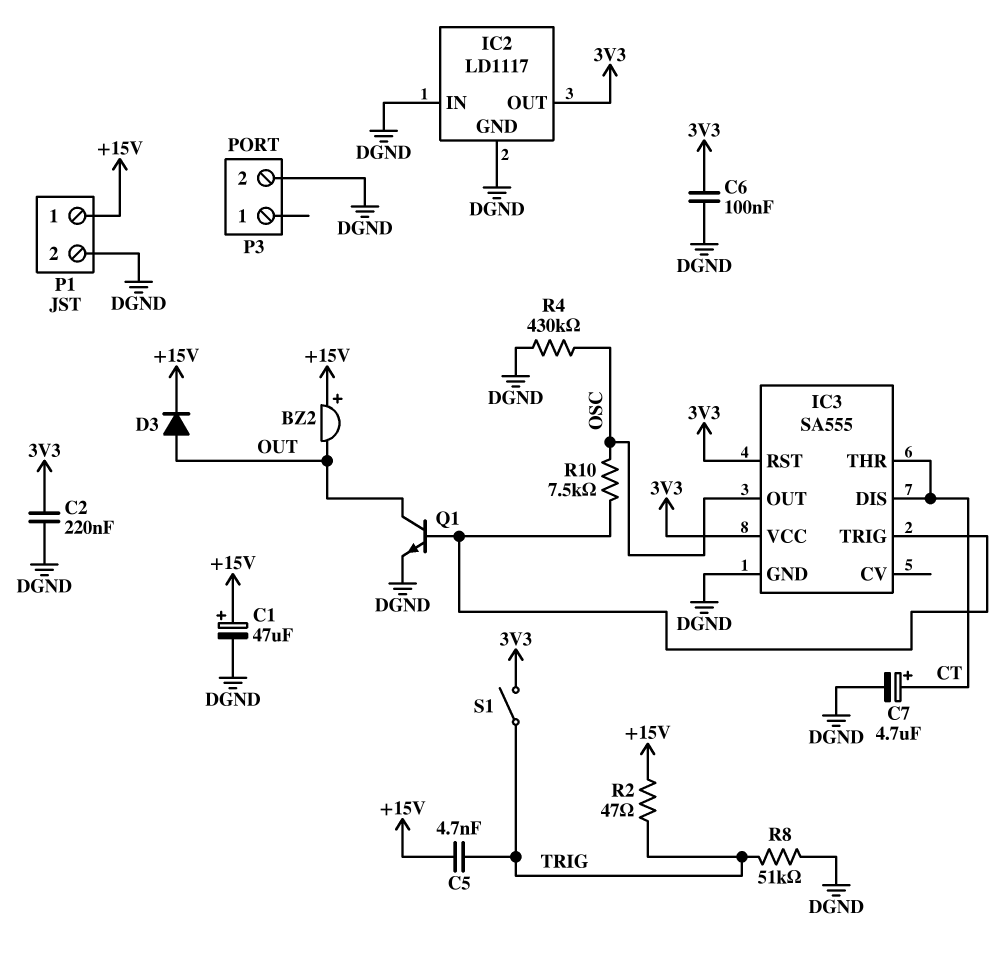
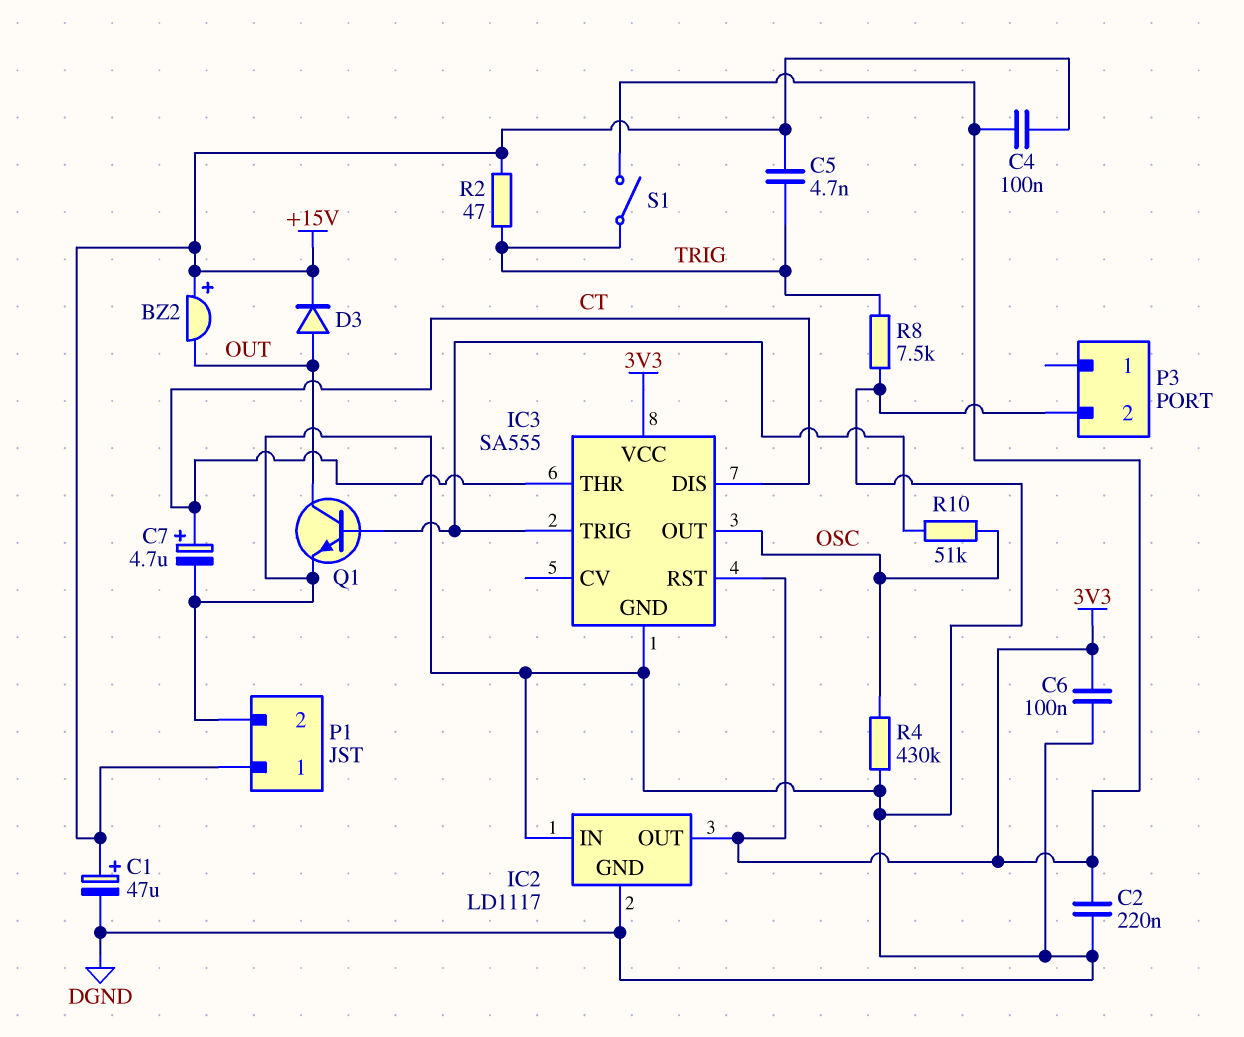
C4: none -> 100nF (+15V, 3V3)
R8: 51k (DGND, TRIG) -> 7.5k (DGND, TRIG)
R10: 7.5k (IC3/TRIG, OSC) -> 51k (IC3/TRIG, OSC)

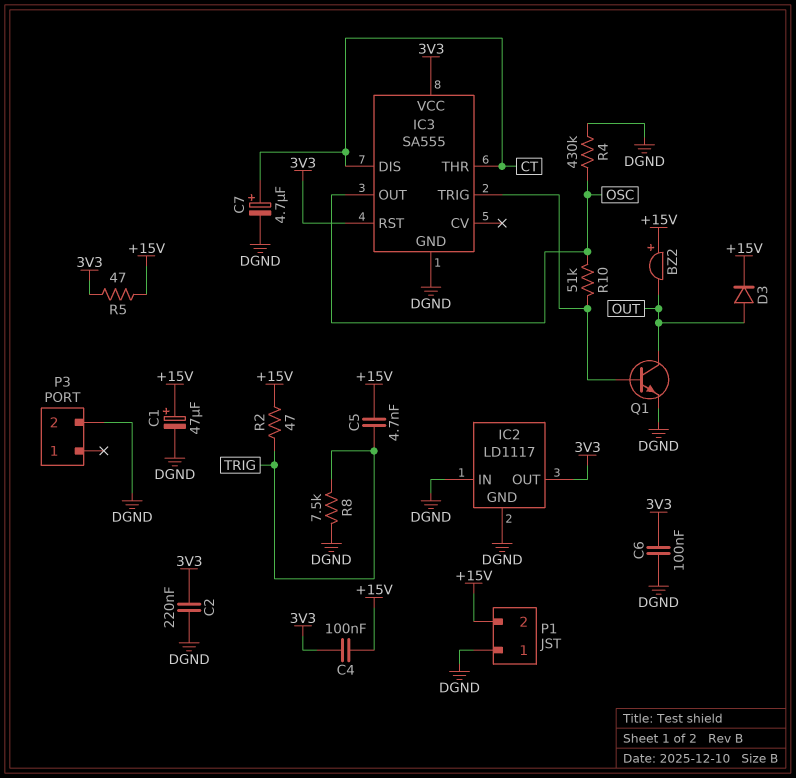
P1 pin 1: +15V -> DGND
P1 pin 2: DGND -> +15V
R5: none -> 47 (+15V, 3V3)
S1: switch (3V3, TRIG) -> none

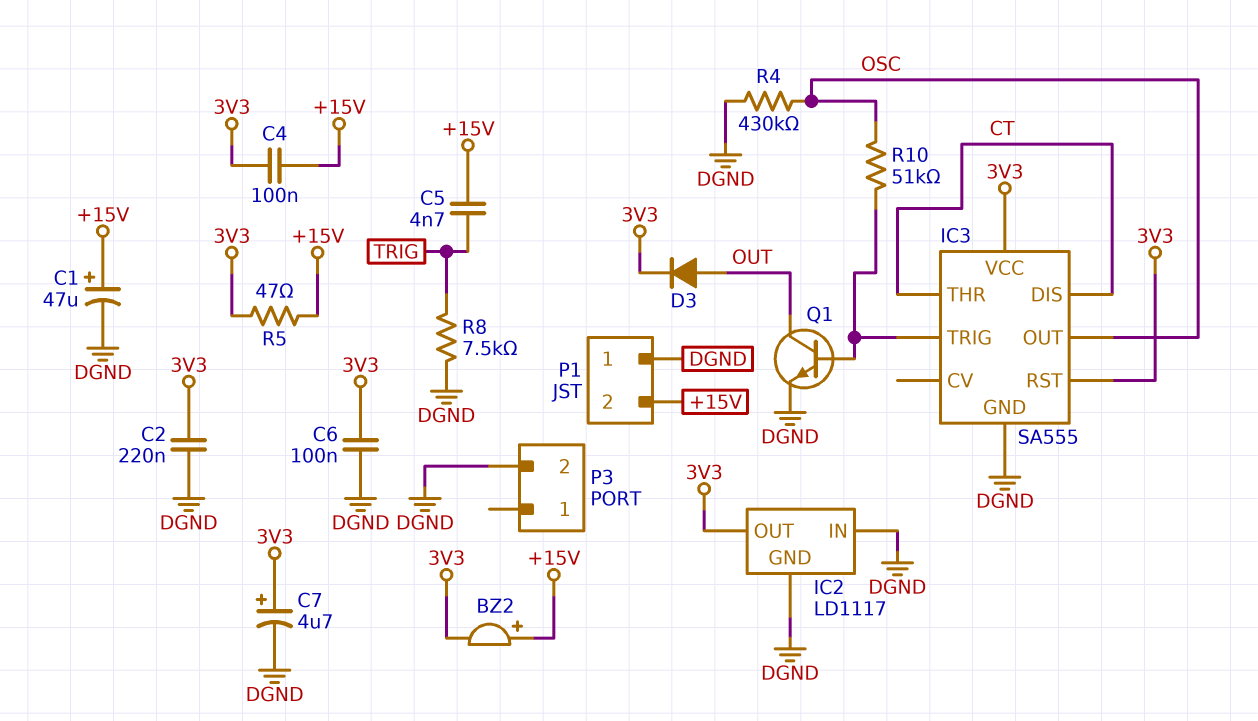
BZ2: buzzer (plus +15V, minus OUT) -> buzzer (plus +15V, minus 3V3)
C7: 4.7uF (plus CT, minus DGND) -> 4.7uF (plus 3V3, minus DGND)
D3: diode (A OUT, K +15V) -> diode (A OUT, K 3V3)
R2: 47 (+15V, TRIG) -> none

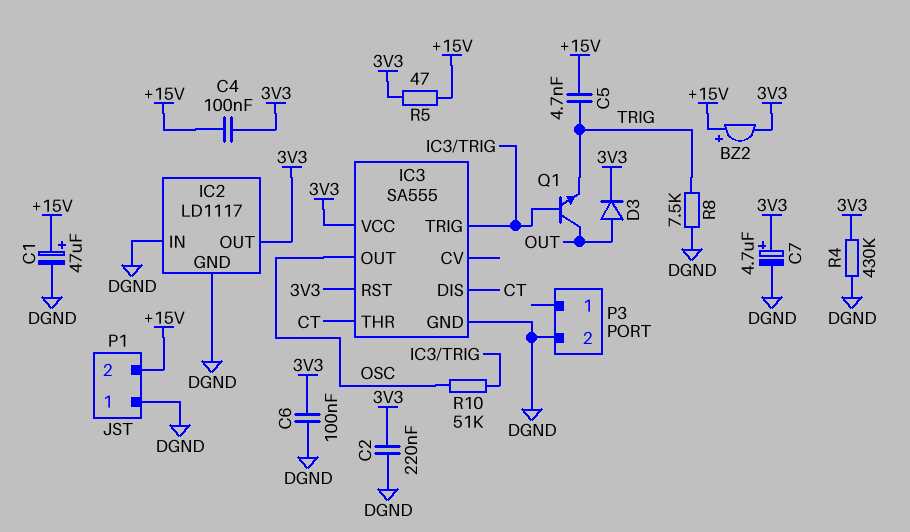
Q1: NPN (B IC3/TRIG, C OUT, E DGND) -> NPN (B IC3/TRIG, C OUT, E TRIG)
R4: 430k (DGND, OSC) -> 430k (3V3, DGND)

